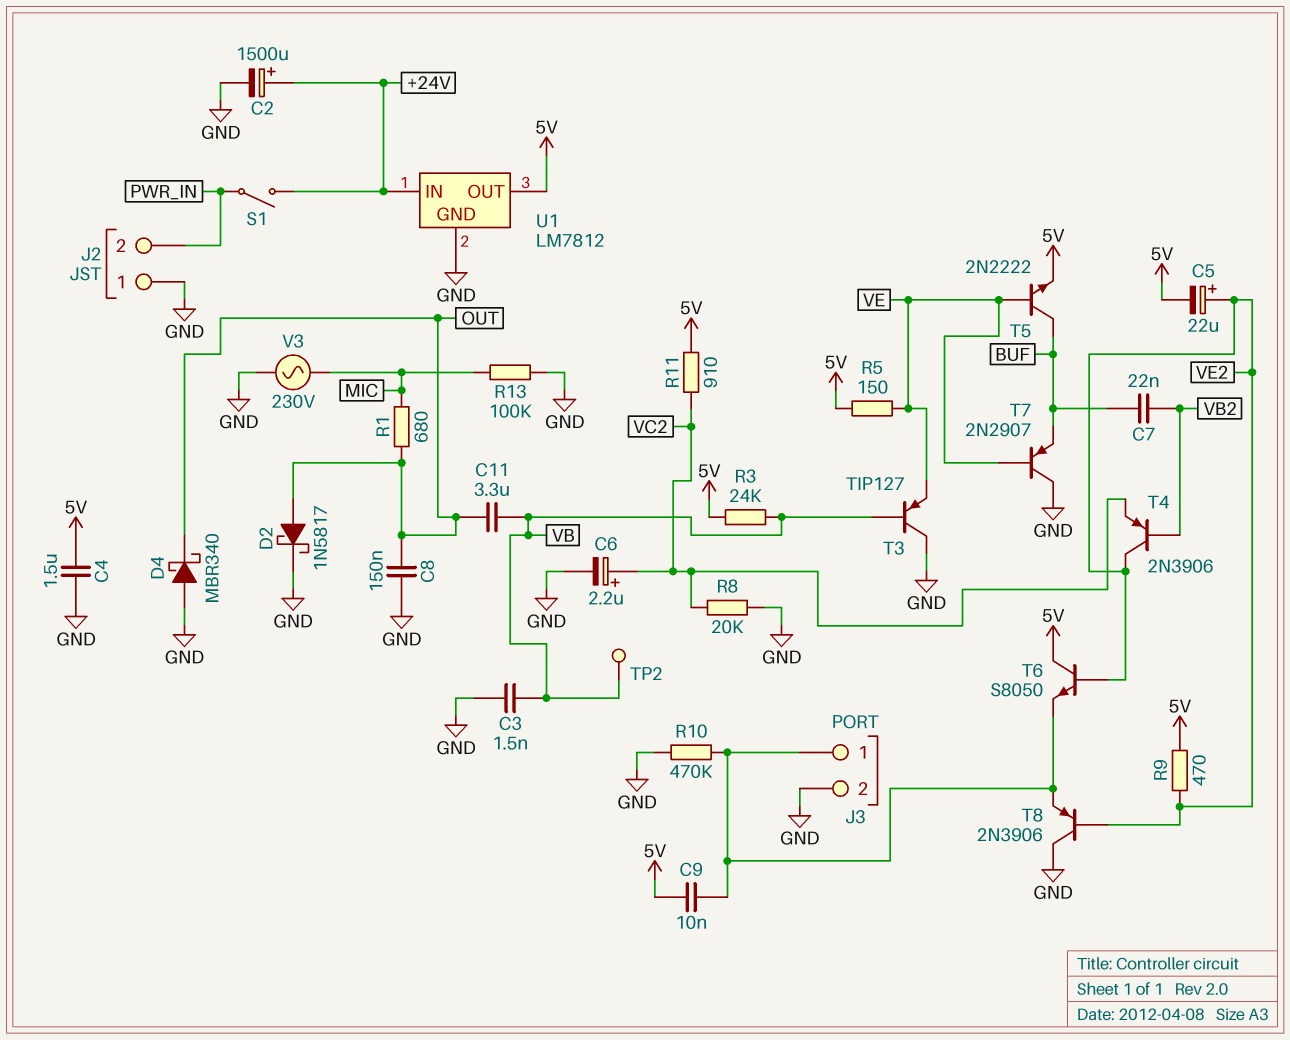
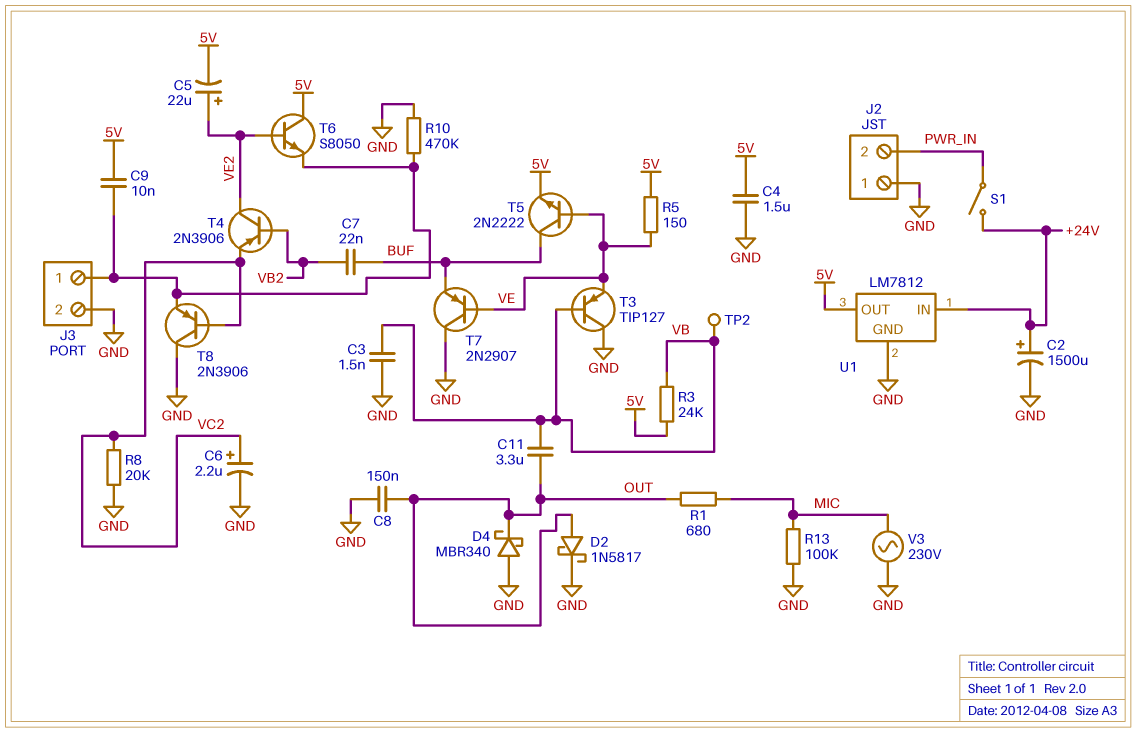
R9: 470 (5V, VE2) -> none
R11: 910 (5V, VC2) -> none
T8: PNP 2N3906 (B VE2, C GND, E J3/1) -> PNP 2N3906 (B VC2, C GND, E J3/1)

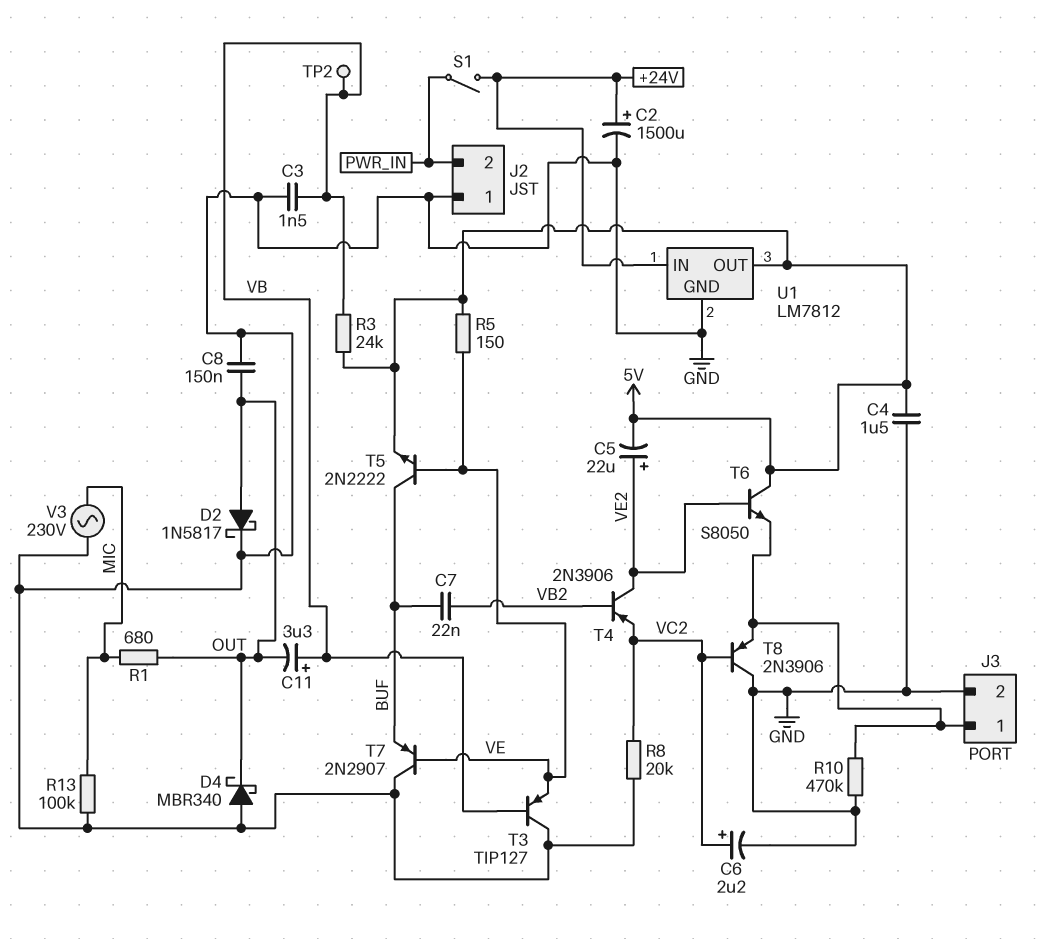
C9: 10nF (5V, J3/1) -> none
C11: 3.3uF (OUT, VB) -> 3.3uF (plus VB, minus OUT)

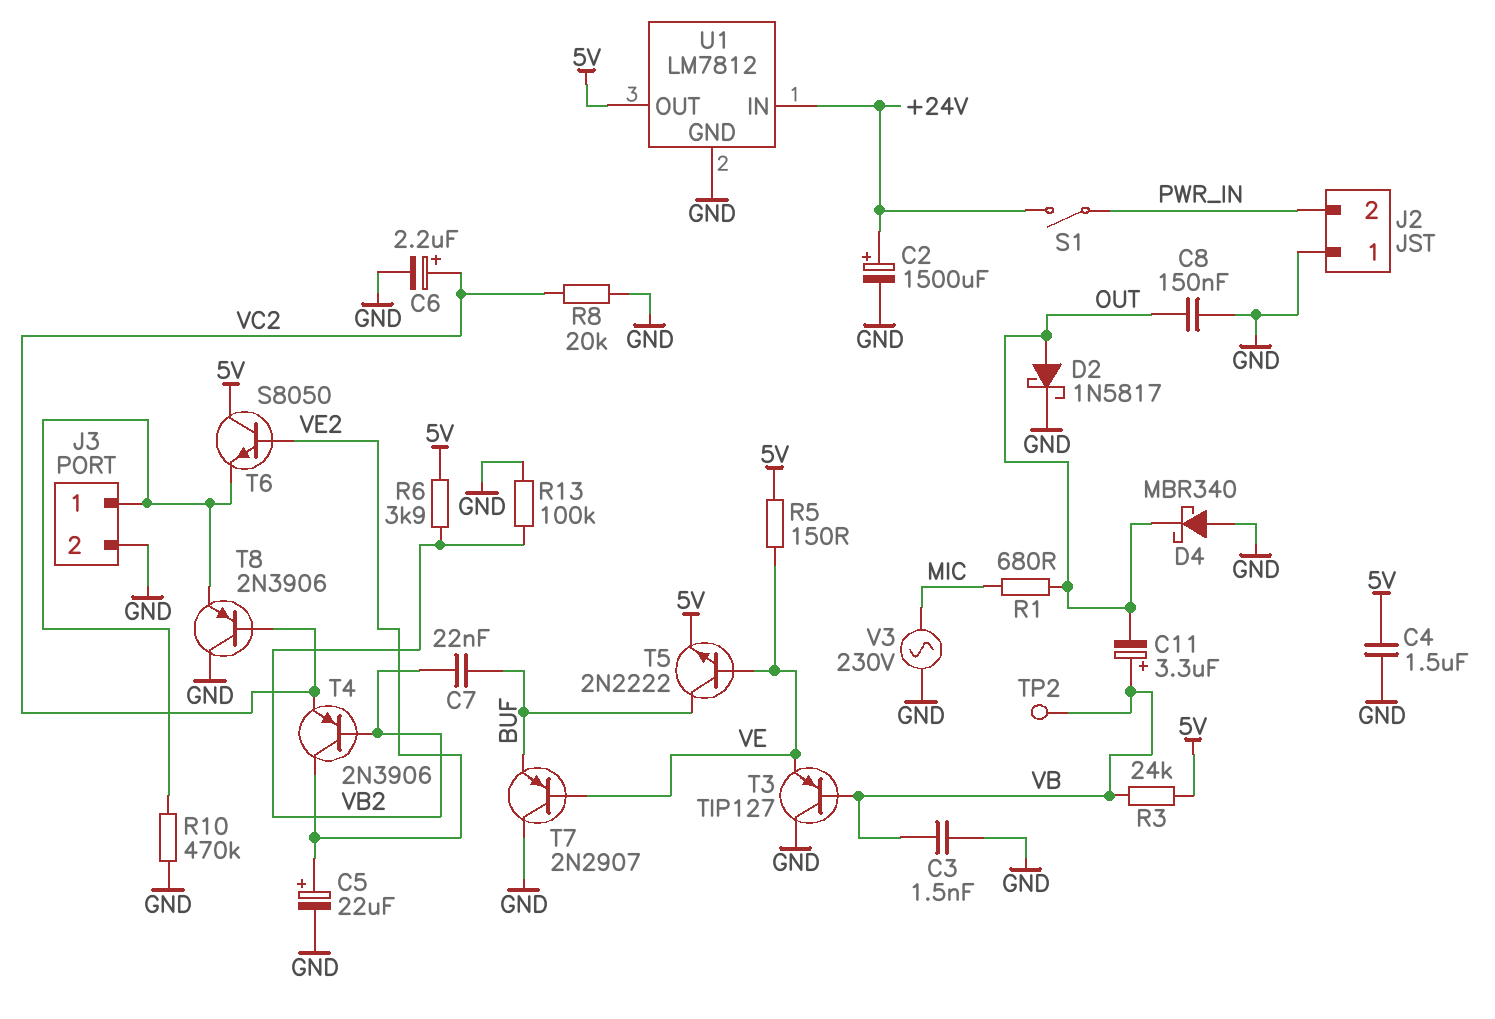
C5: 22uF (plus VE2, minus 5V) -> 22uF (plus VE2, minus GND)
R6: none -> 3.9k (5V, VB2)
R13: 100k (GND, MIC) -> 100k (GND, VB2)

